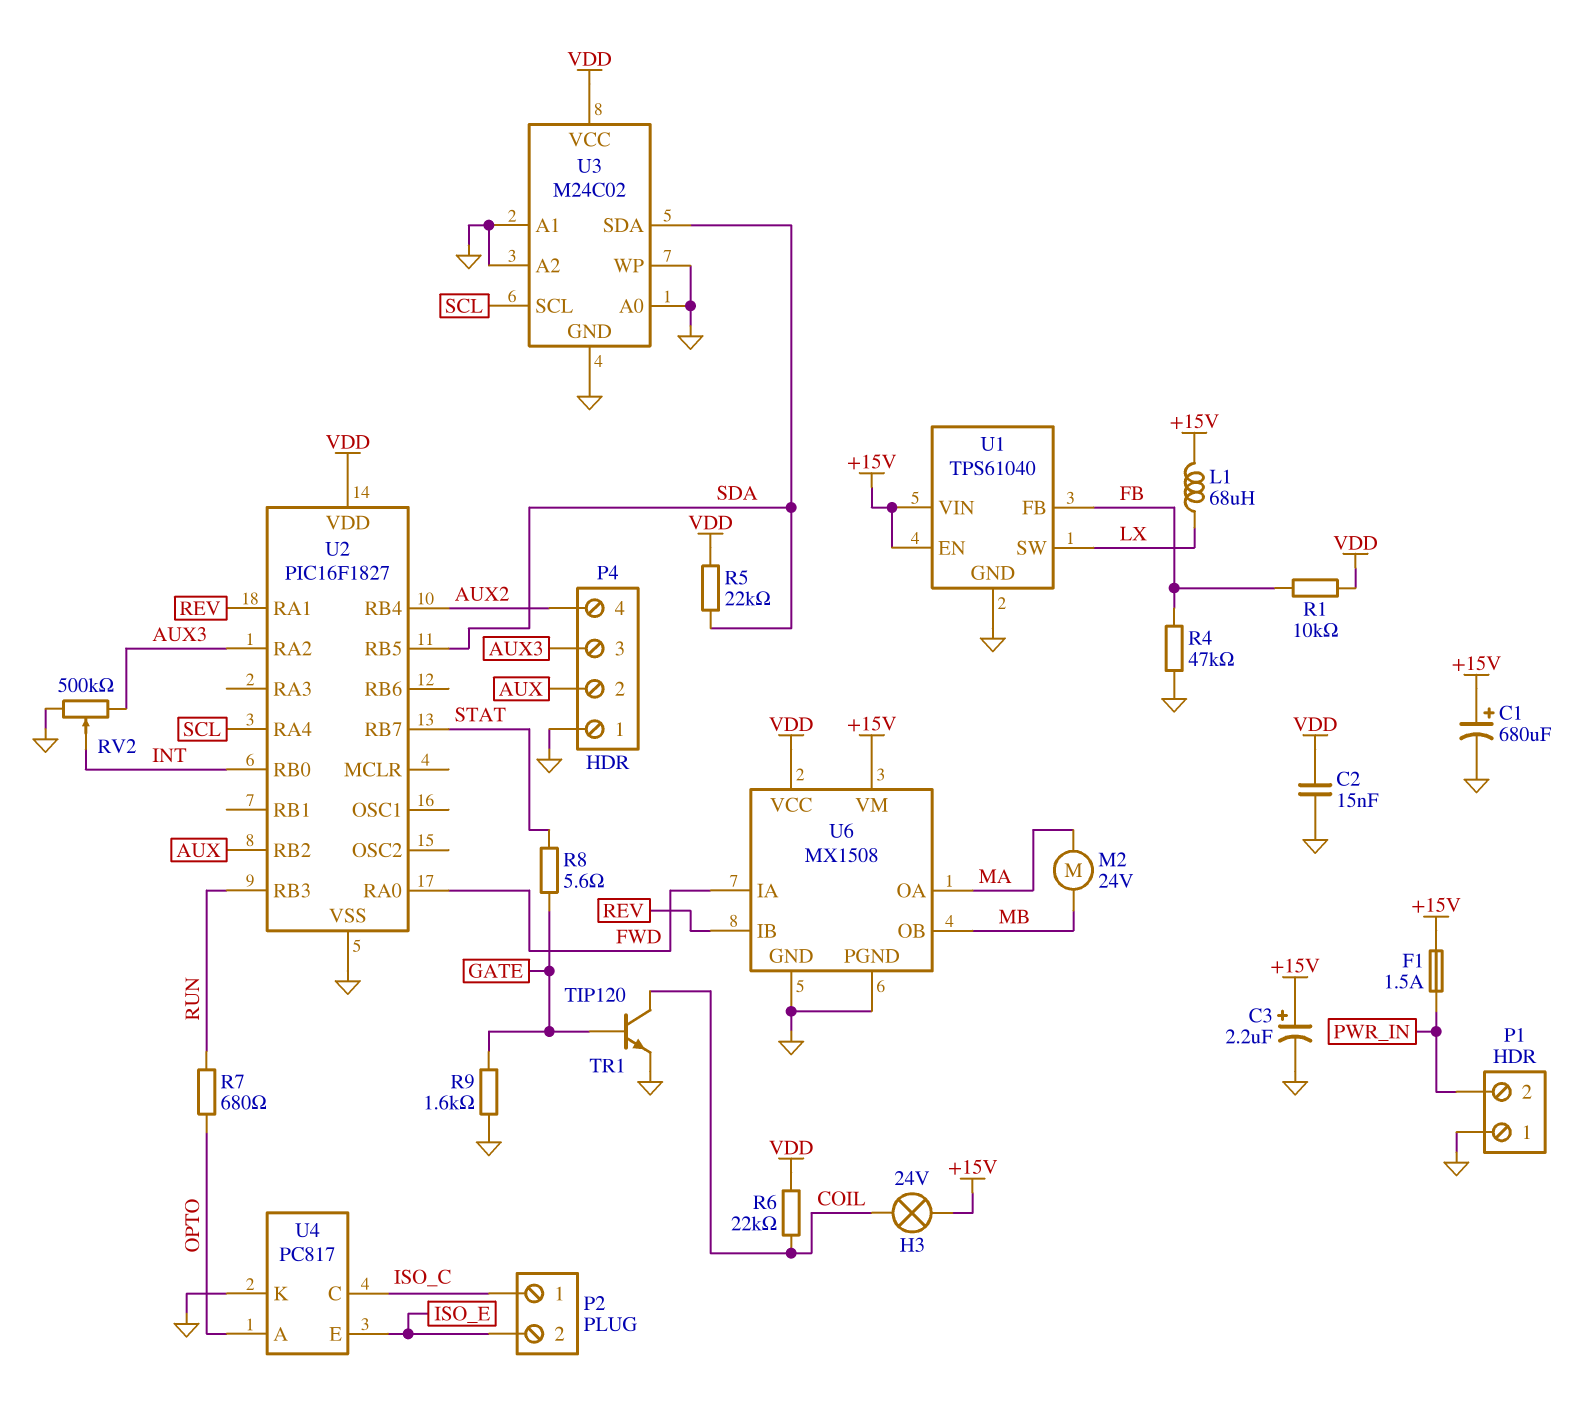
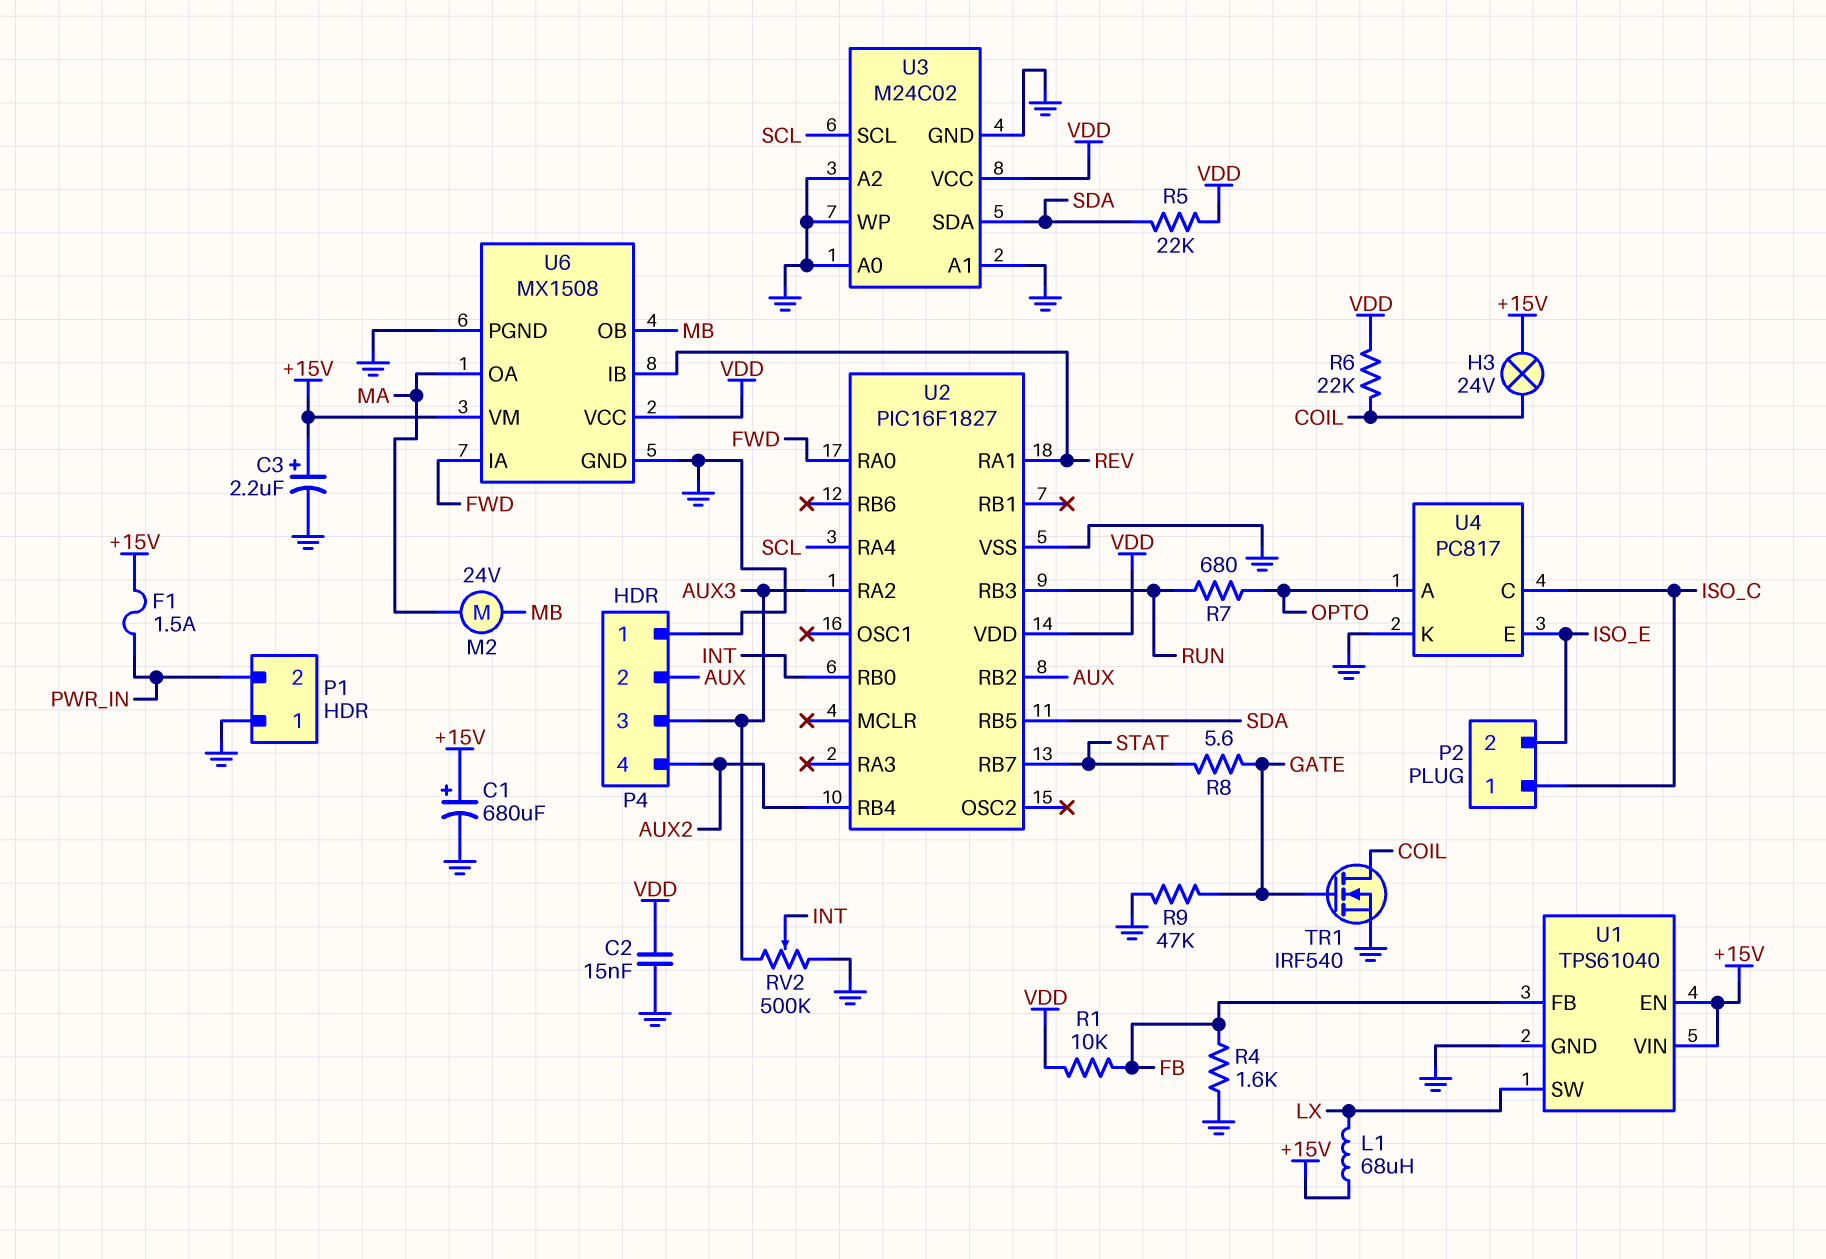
R4: 47k (FB, GND) -> 1.6k (FB, GND)
R9: 1.6k (GATE, GND) -> 47k (GATE, GND)
TR1: NPN TIP120 (B GATE, C COIL, E GND) -> NMOS IRF540 (G GATE, D COIL, S GND)

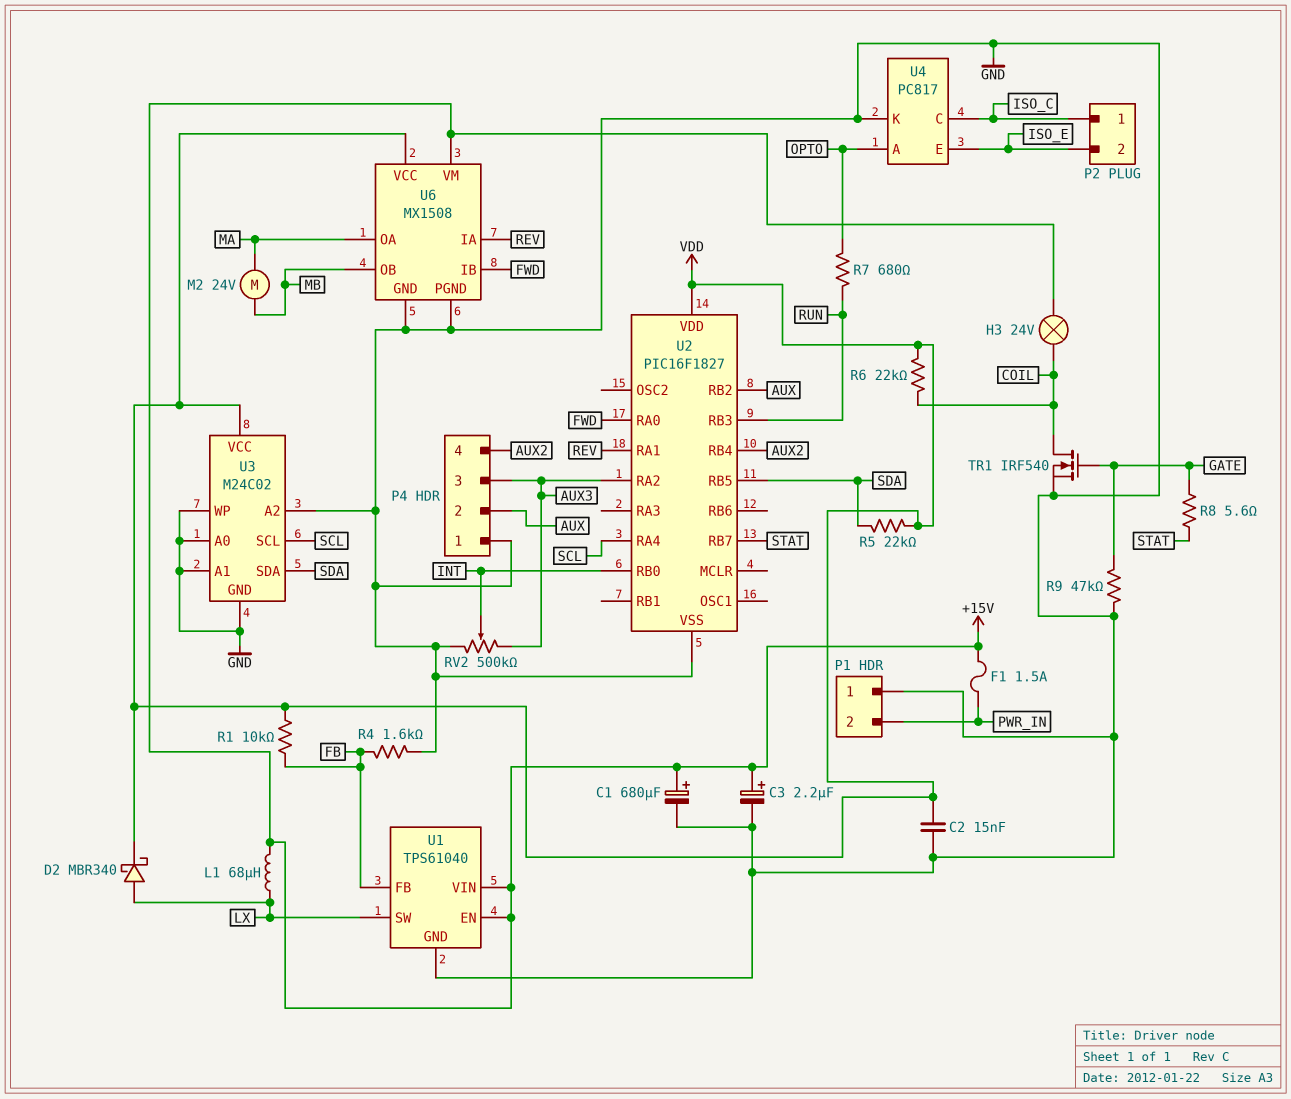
D2: none -> schottky MBR340 (A LX, K VDD)
U6 pin IA: FWD -> REV
U6 pin IB: REV -> FWD

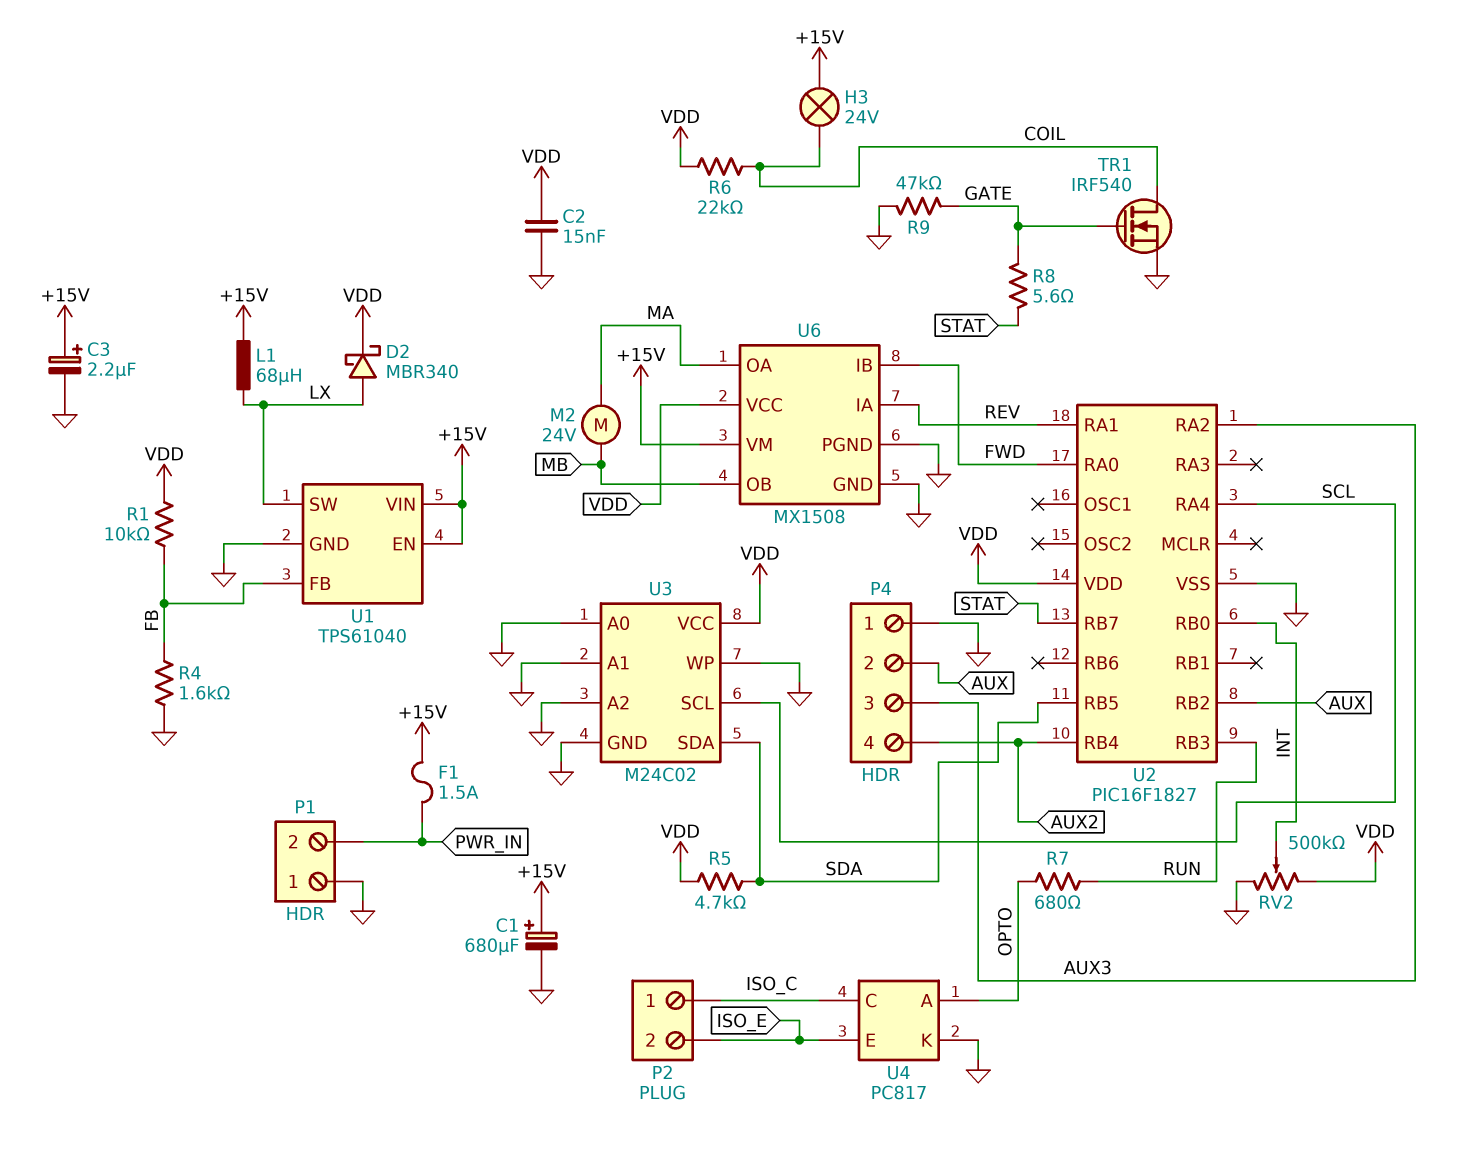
R5: 22k (SDA, VDD) -> 4.7k (SDA, VDD)
RV2: 500k (AUX3, GND, wiper INT) -> 500k (GND, VDD, wiper INT)

